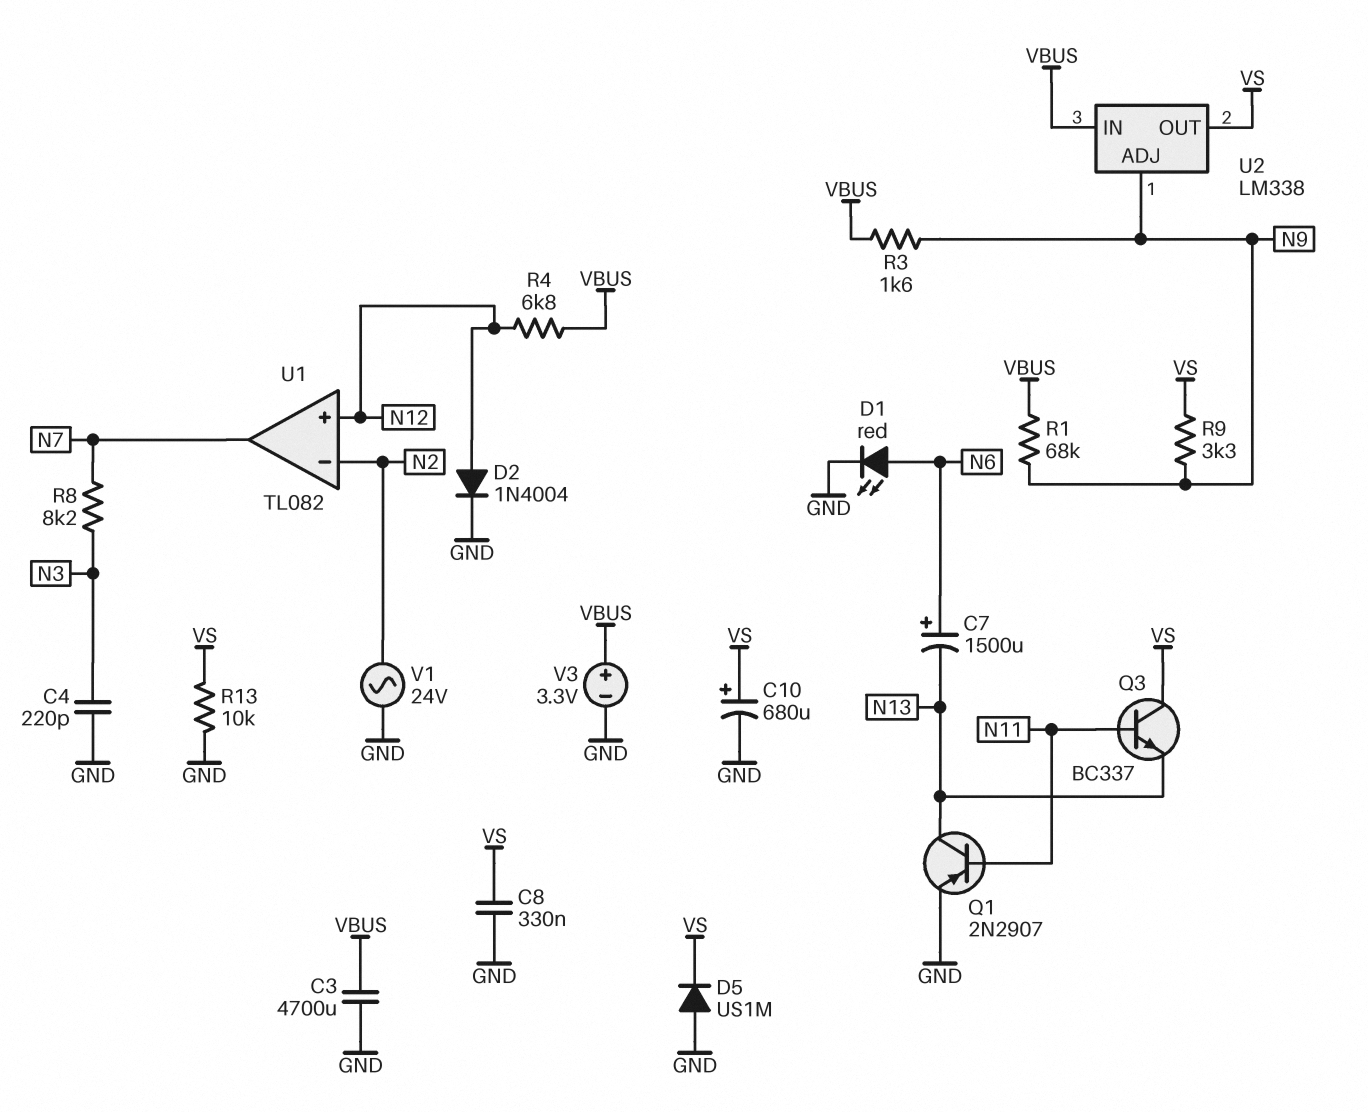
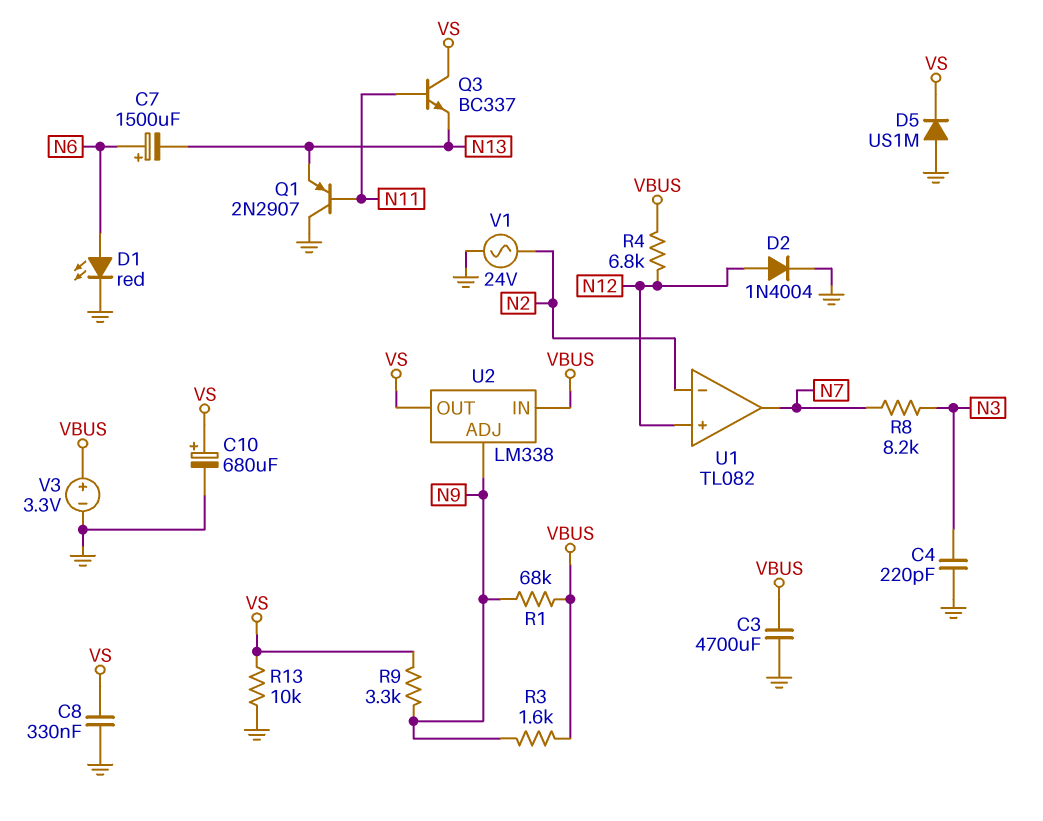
Q1: PNP 2N2907 (B N11, C N13, E GND) -> PNP 2N2907 (B N11, C GND, E N13)

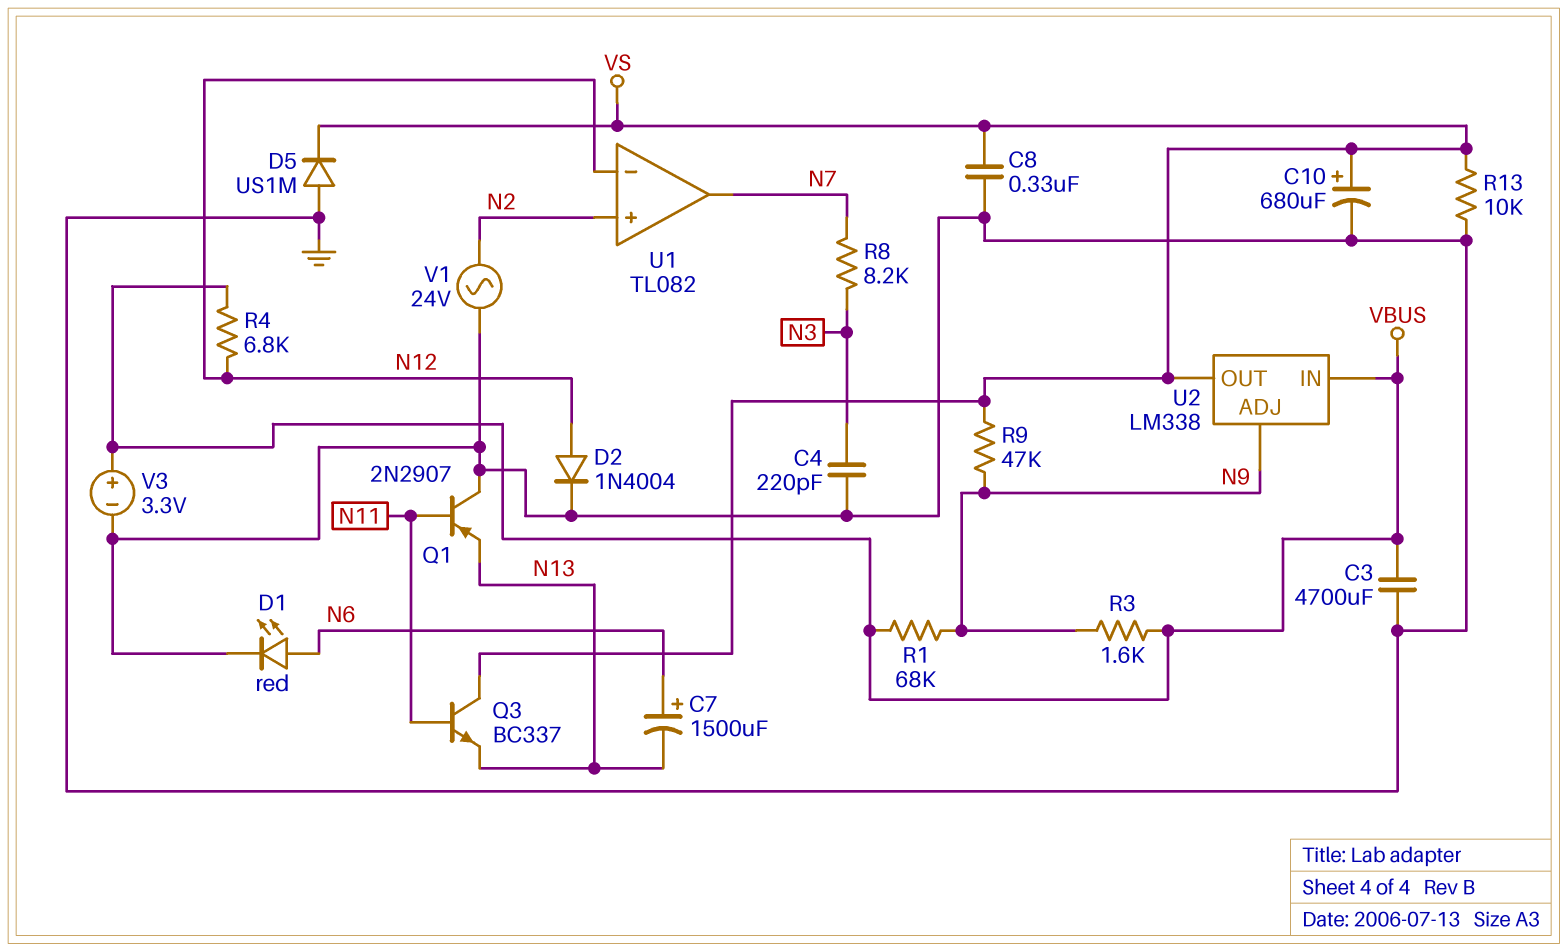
R9: 3.3k (N9, VS) -> 47k (N9, VS)
U1 pin in+: N12 -> N2
U1 pin in-: N2 -> N12

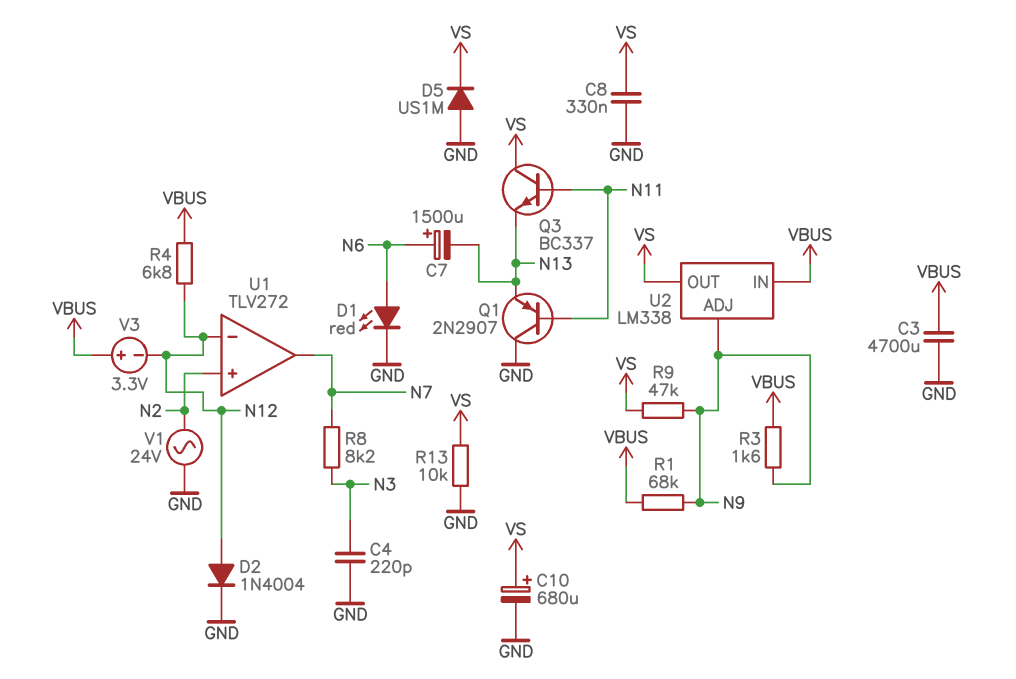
U1: TL082 -> TLV272
V3: 3.3V (plus VBUS, minus GND) -> 3.3V (plus VBUS, minus N12)

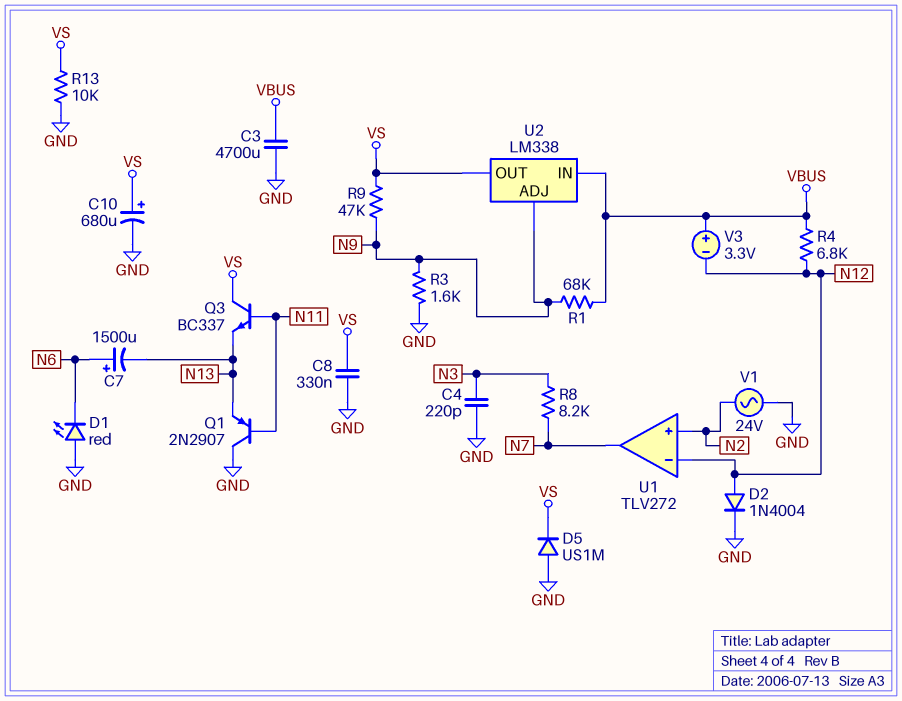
D1: LED red (A N6, K GND) -> LED red (A GND, K N6)
R3: 1.6k (N9, VBUS) -> 1.6k (GND, N9)

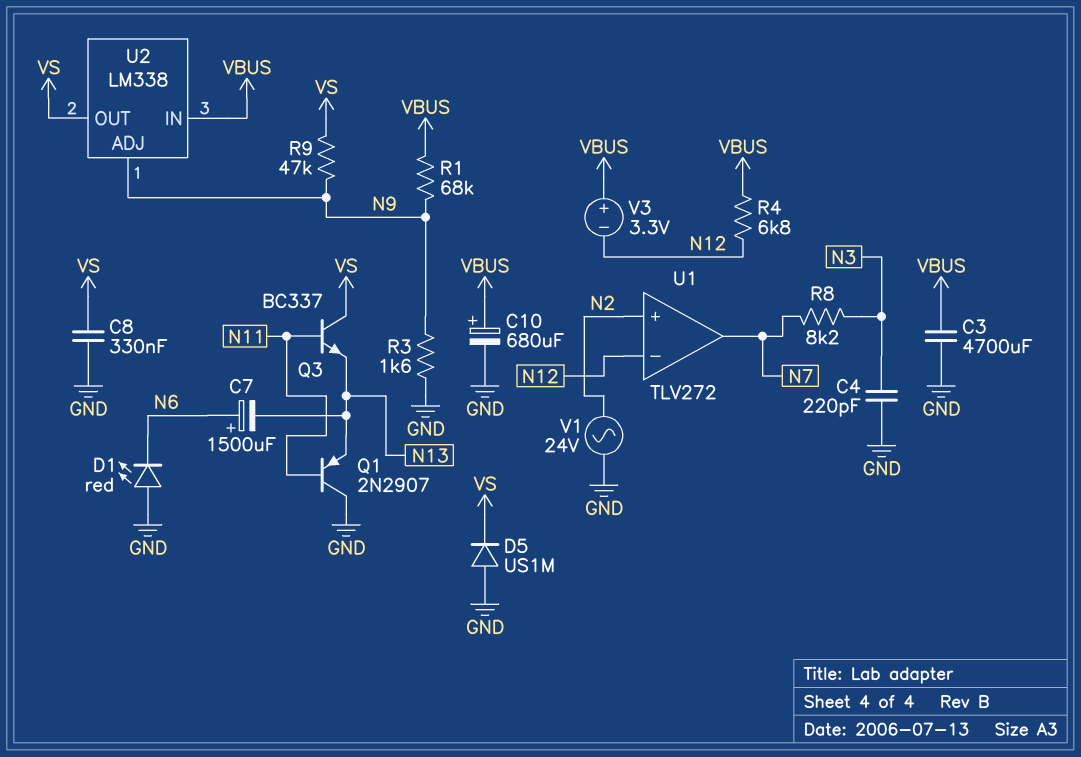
C10: 680uF (plus VS, minus GND) -> 680uF (plus VBUS, minus GND)
D2: diode 1N4004 (A N12, K GND) -> none
R13: 10k (GND, VS) -> none

